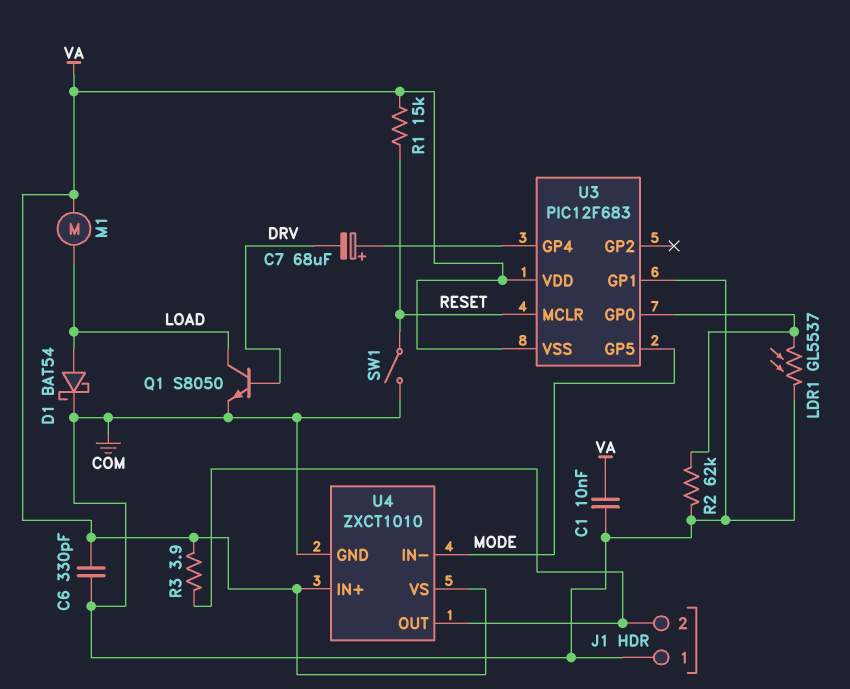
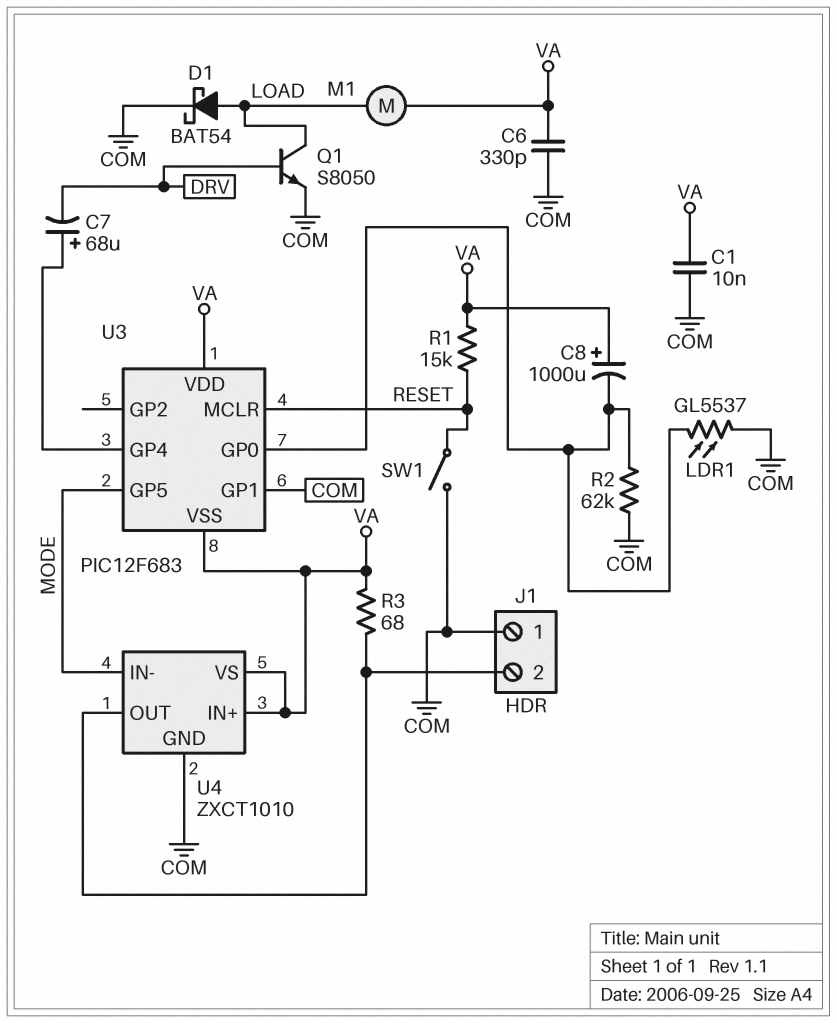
C8: none -> 1000uF (plus VA, minus U3/GP0)
R3: 3.9 (J1/2, VA) -> 68 (J1/2, VA)

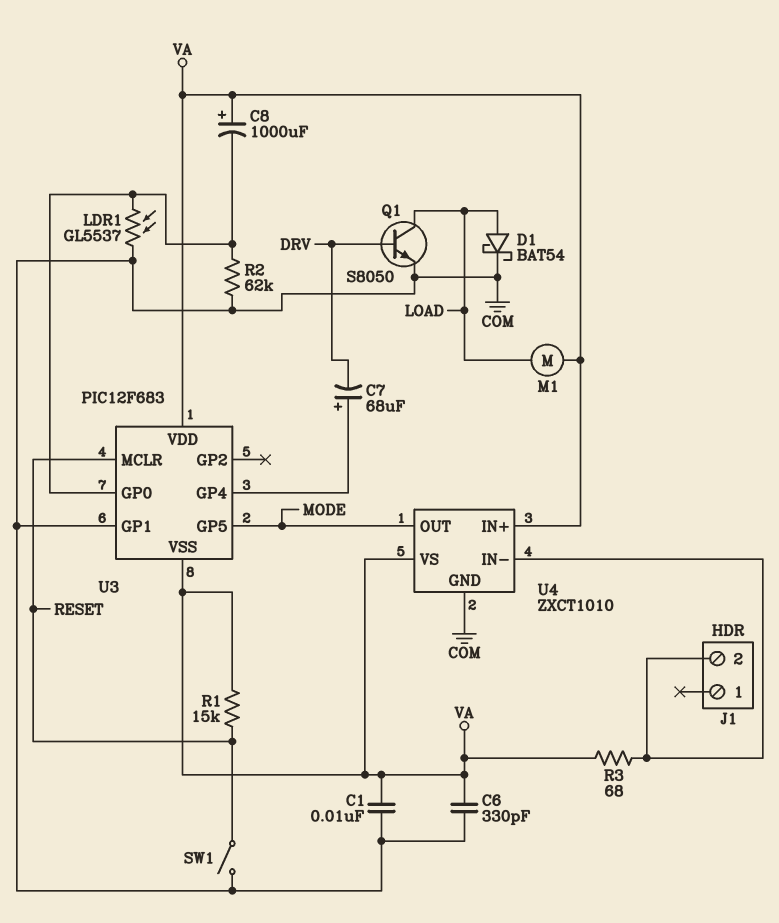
J1 pin 1: COM -> none
U4 pin IN-: MODE -> J1/2
U4 pin OUT: J1/2 -> MODE

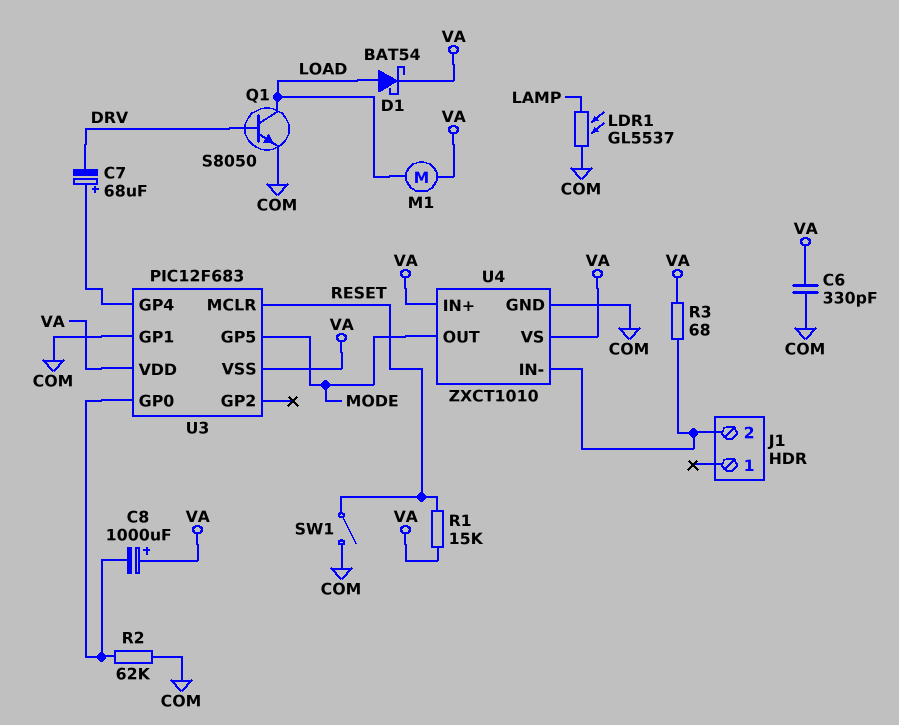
C1: 10nF (COM, VA) -> none
D1: schottky BAT54 (A LOAD, K COM) -> schottky BAT54 (A LOAD, K VA)
LDR1: GL5537 (COM, U3/GP0) -> GL5537 (COM, LAMP)

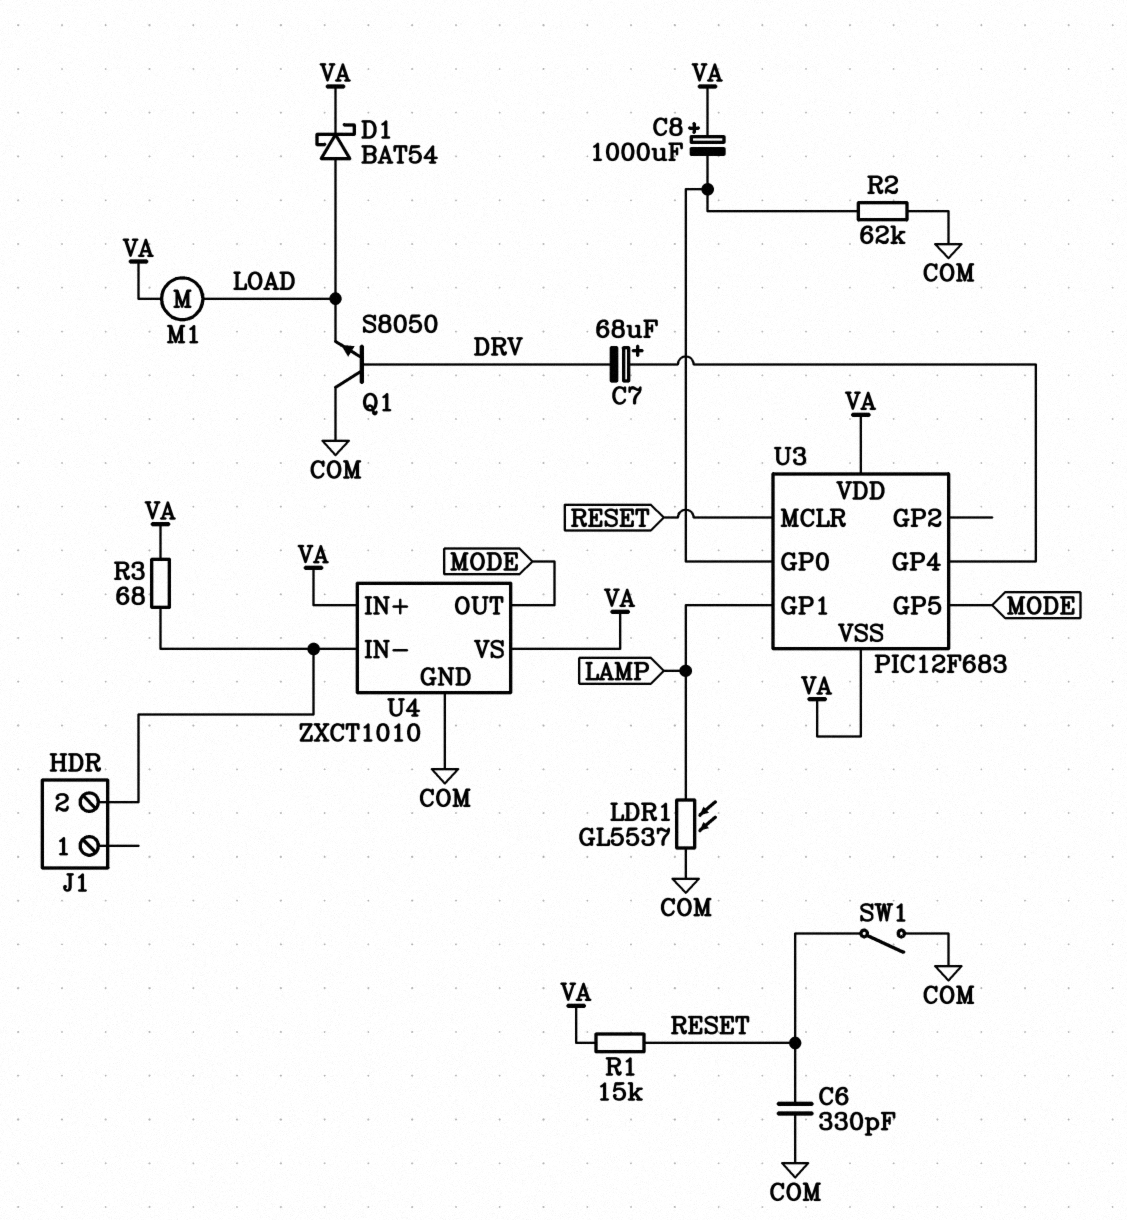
C6: 330pF (COM, VA) -> 330pF (COM, RESET)
Q1: NPN S8050 (B DRV, C LOAD, E COM) -> NPN S8050 (B DRV, C COM, E LOAD)
U3 pin GP1: COM -> LAMP

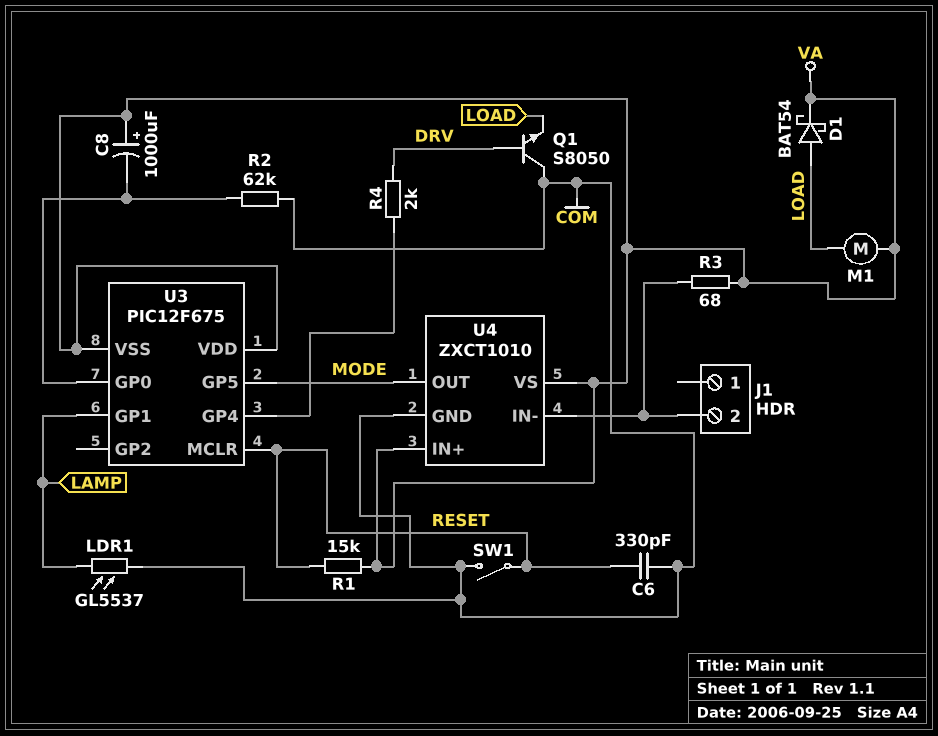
C7: 68uF (plus U3/GP4, minus DRV) -> none
R4: none -> 2k (DRV, U3/GP4)
U3: PIC12F683 -> PIC12F675

